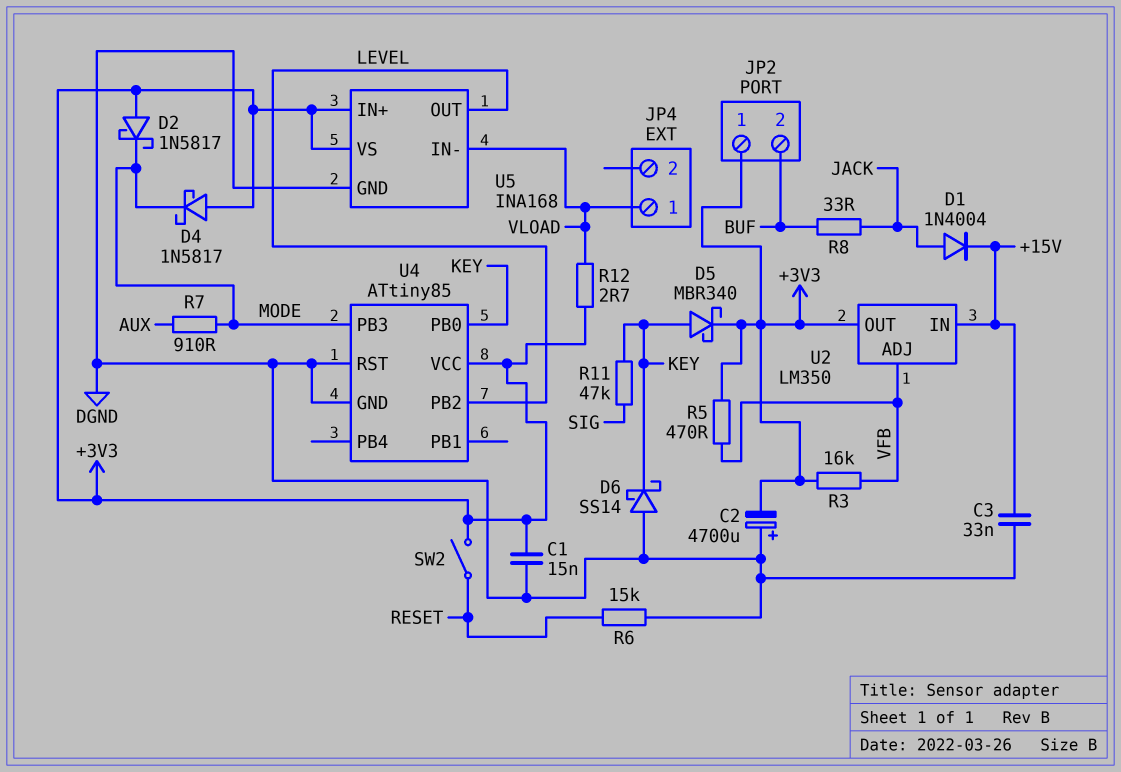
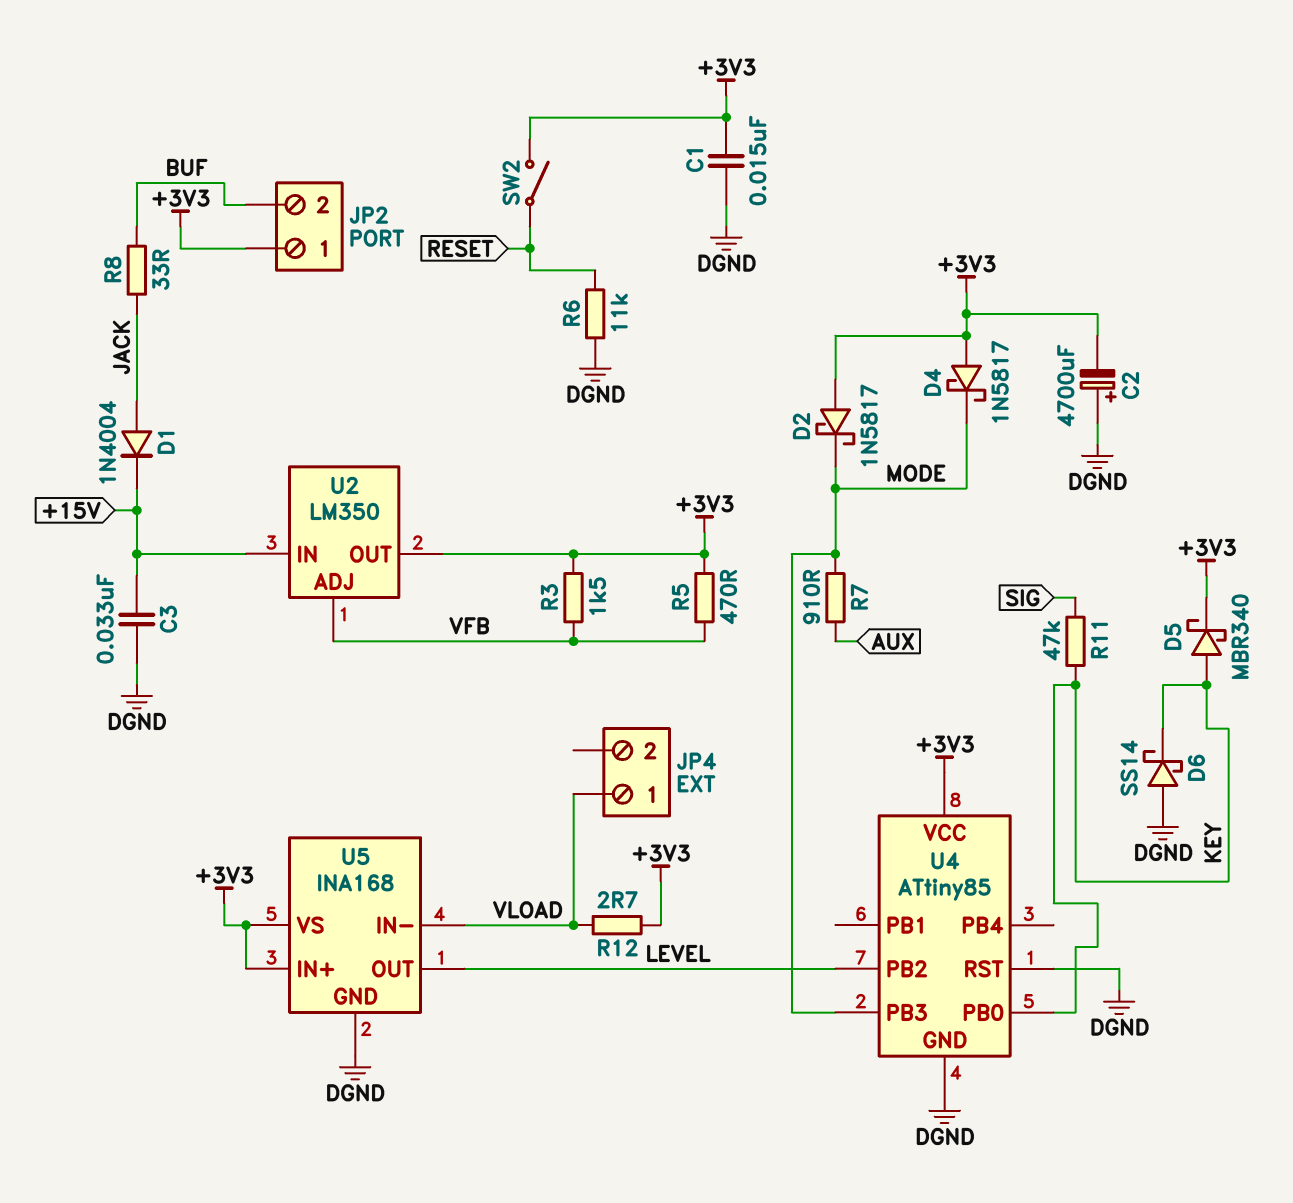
R3: 16k (+3V3, VFB) -> 1.5k (+3V3, VFB)
R6: 15k (DGND, RESET) -> 11k (DGND, RESET)

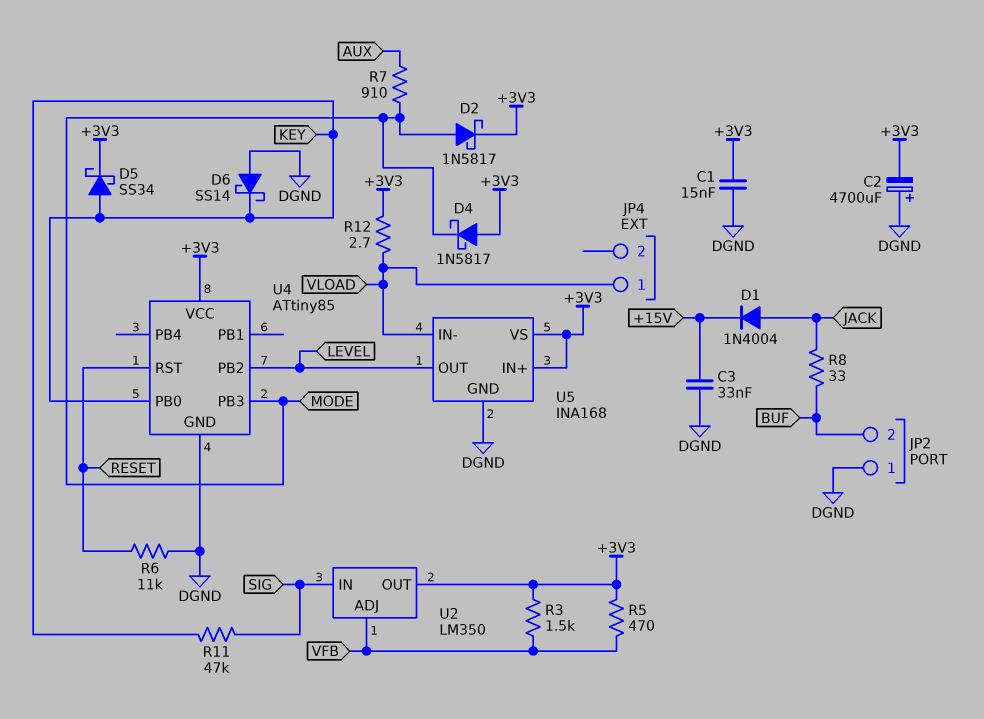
D2: schottky 1N5817 (A +3V3, K MODE) -> schottky 1N5817 (A MODE, K +3V3)
D5: schottky MBR340 (A KEY, K +3V3) -> schottky SS34 (A KEY, K +3V3)
JP2 pin 1: +3V3 -> DGND
SW2: switch (+3V3, RESET) -> none
U2 pin IN: +15V -> SIG
U4 pin RST: DGND -> RESET

